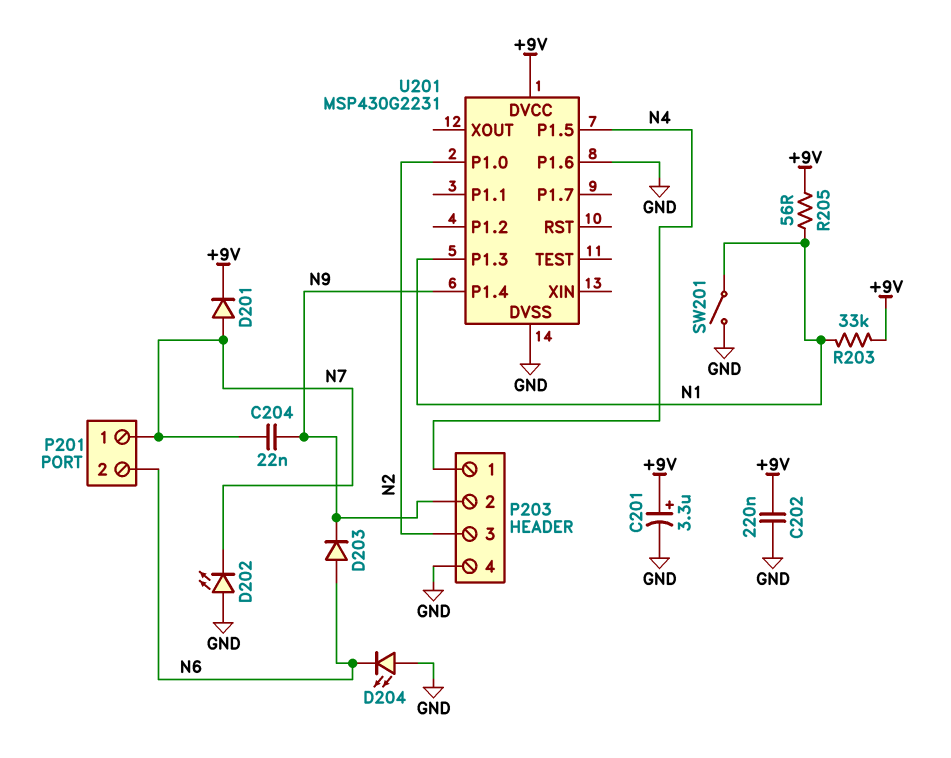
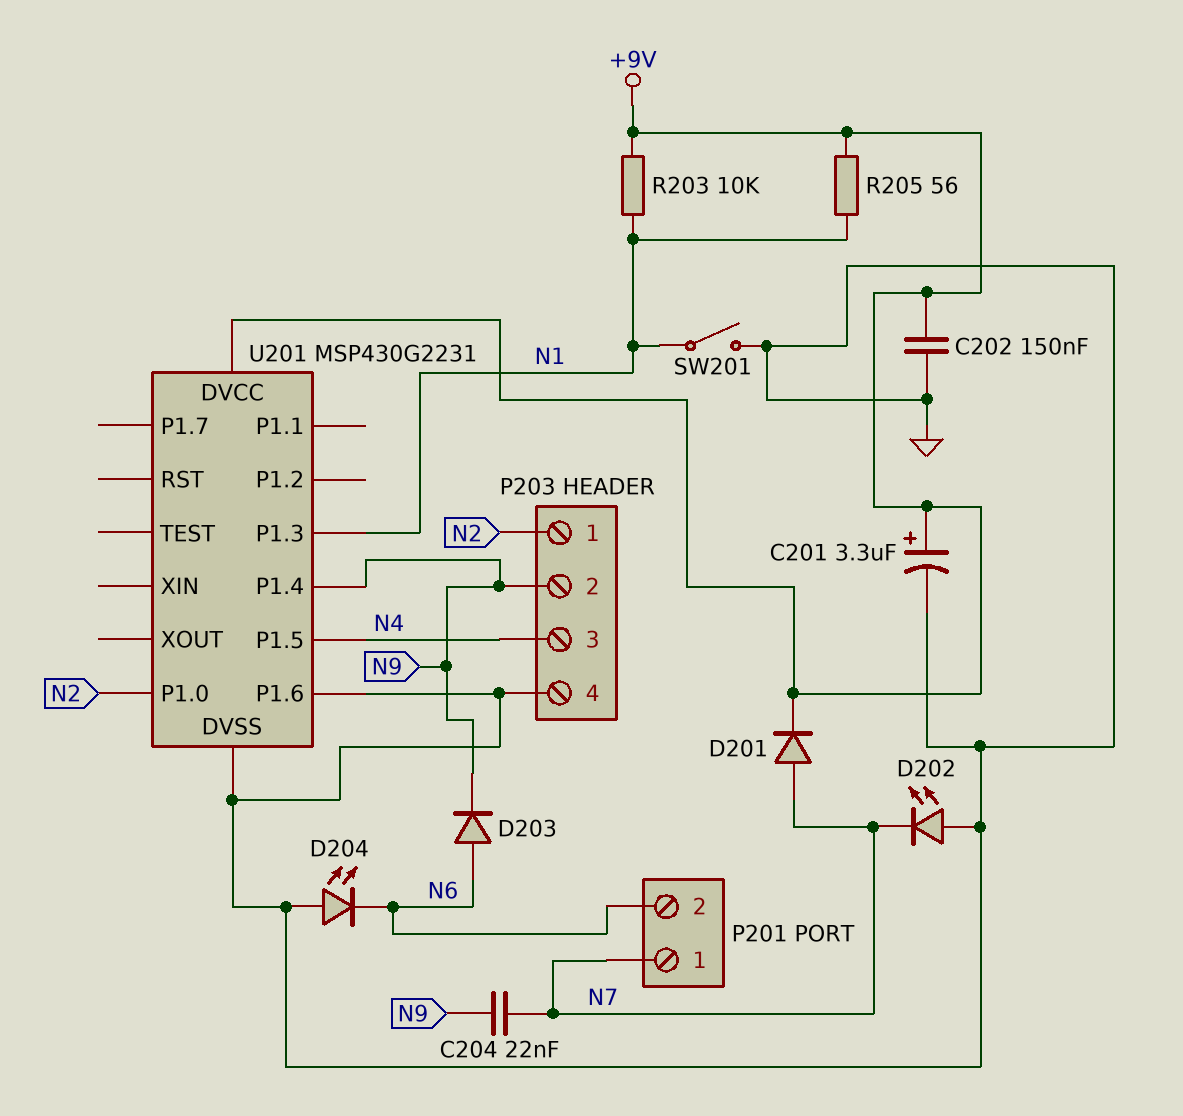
C202: 220nF (+9V, GND) -> 150nF (+9V, GND)
P203 pin 1: N4 -> N2
P203 pin 3: N2 -> N4
R203: 33k (+9V, N1) -> 10k (+9V, N1)

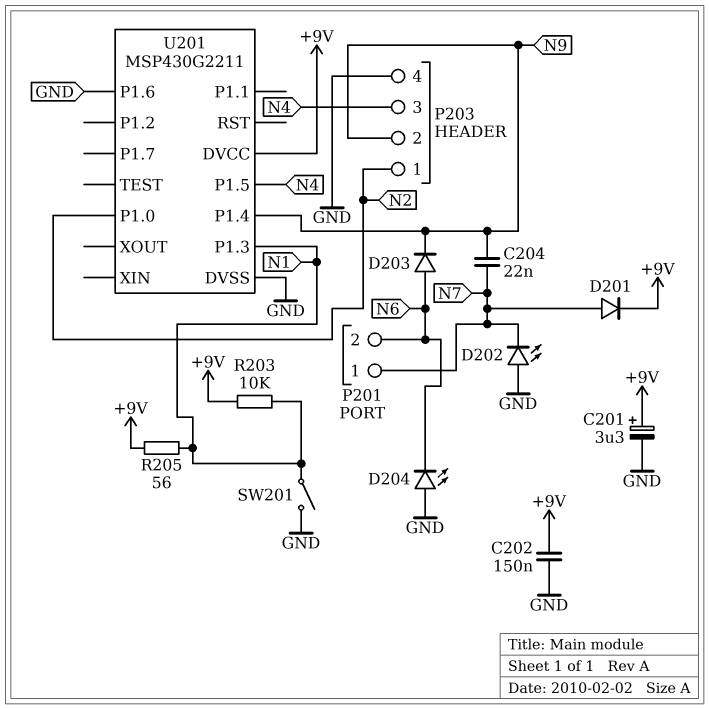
U201: MSP430G2231 -> MSP430G2211

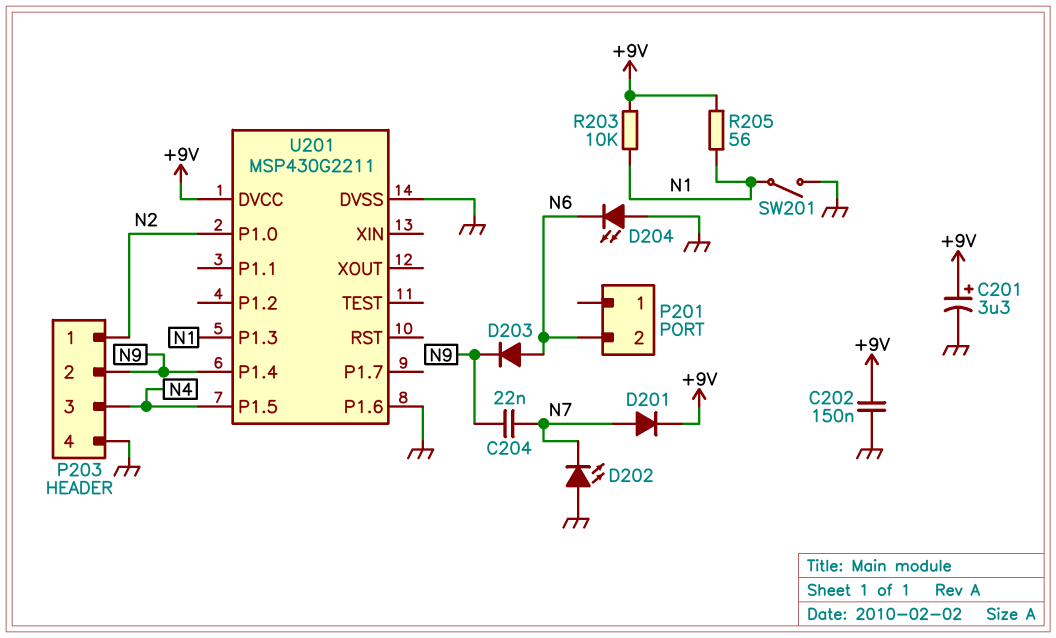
P201 pin 1: N7 -> none

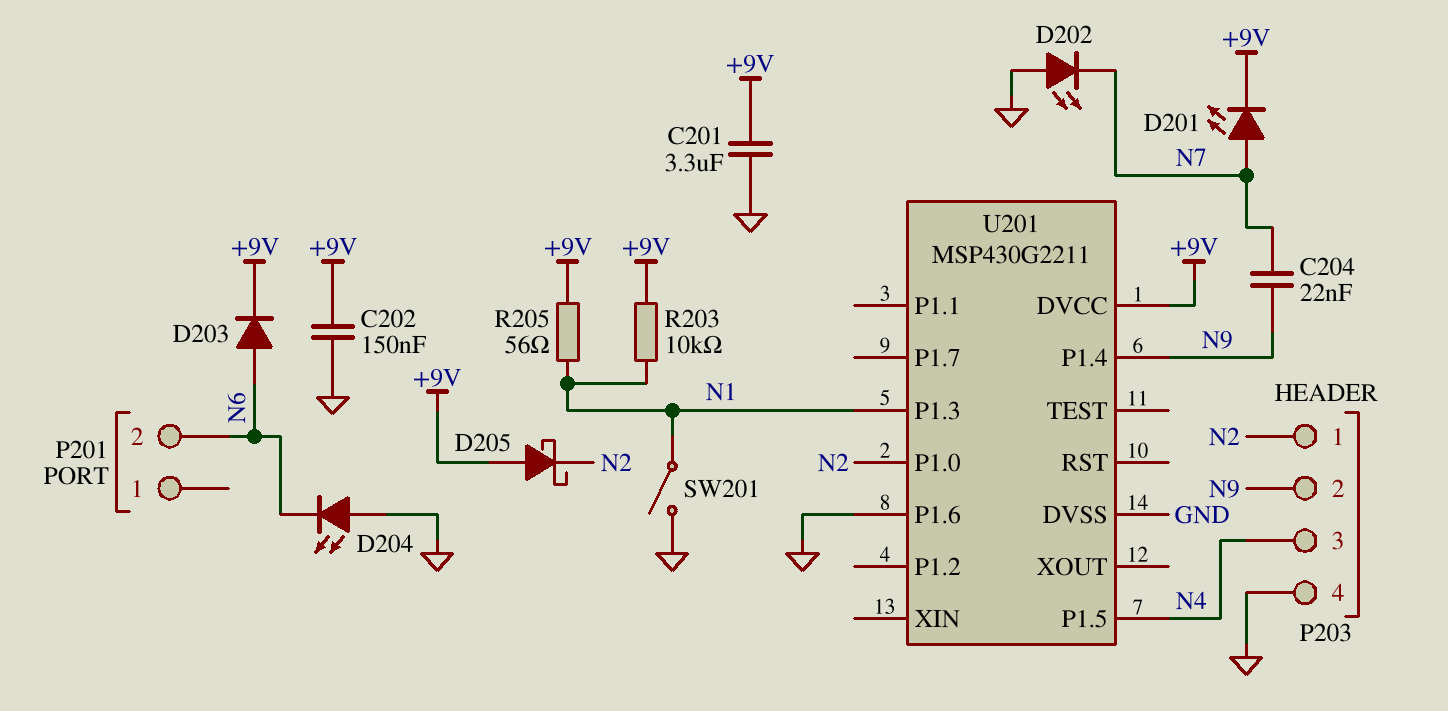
C201: 3.3uF (plus +9V, minus GND) -> 3.3uF (+9V, GND)
D201: diode (A N7, K +9V) -> LED (A N7, K +9V)
D203: diode (A N6, K N9) -> diode (A N6, K +9V)
D205: none -> schottky (A +9V, K N2)

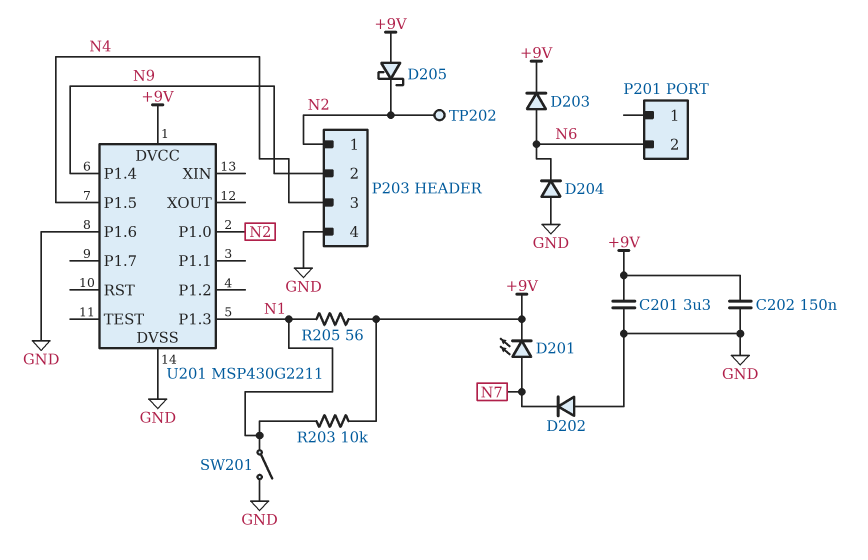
C204: 22nF (N7, N9) -> none
D202: LED (A GND, K N7) -> diode (A GND, K N7)
D204: LED (A GND, K N6) -> diode (A GND, K N6)
TP202: none -> test point (N2)

